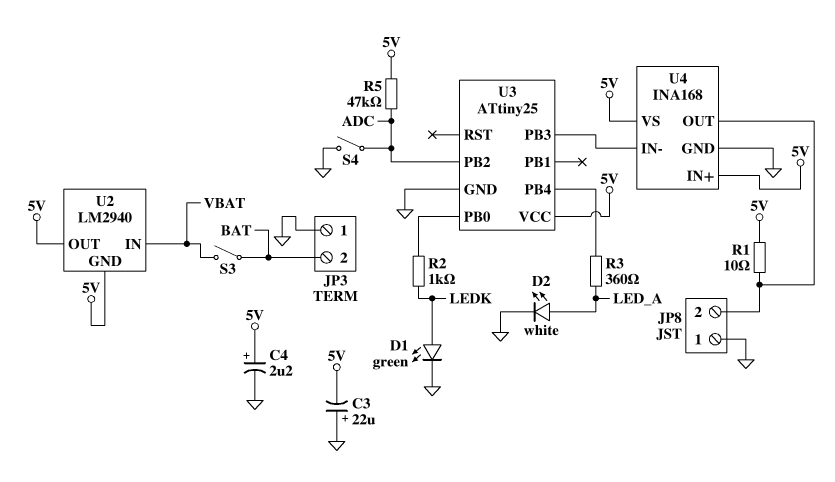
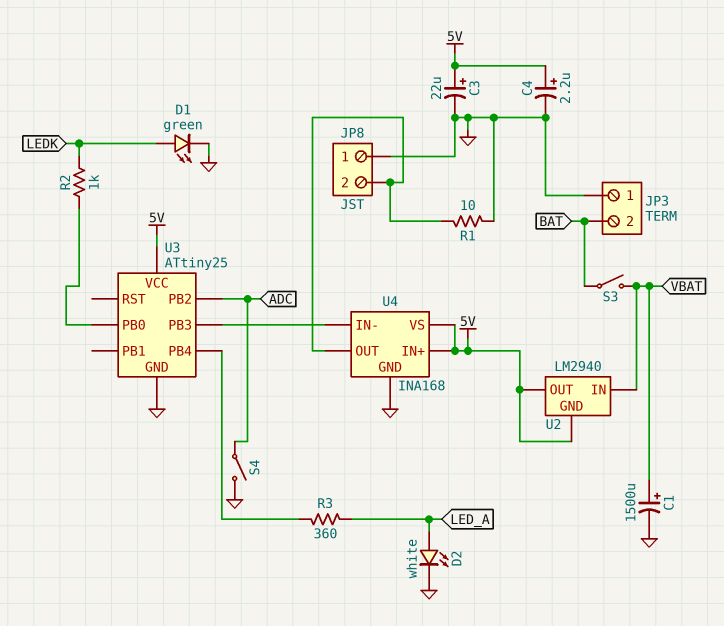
C1: none -> 1500uF (plus VBAT, minus GND)
C3: 22uF (plus GND, minus 5V) -> 22uF (plus 5V, minus GND)
R1: 10 (5V, JP8/2) -> 10 (GND, JP8/2)
R5: 47k (5V, ADC) -> none

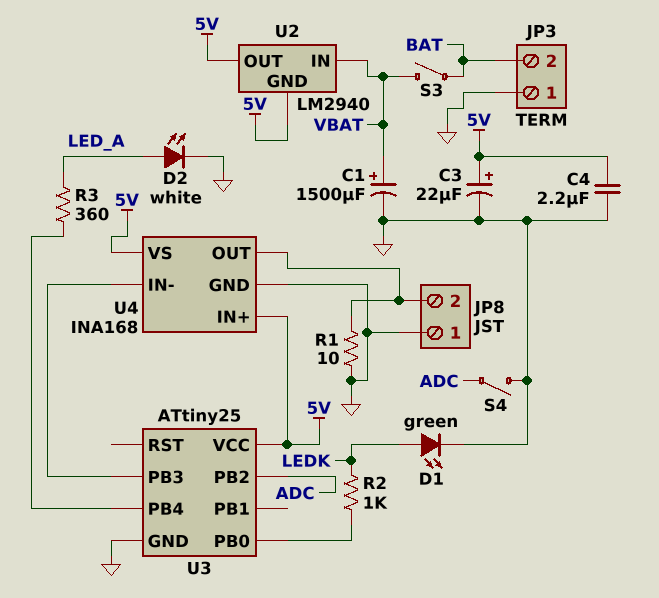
C4: 2.2uF (plus 5V, minus GND) -> 2.2uF (5V, GND)

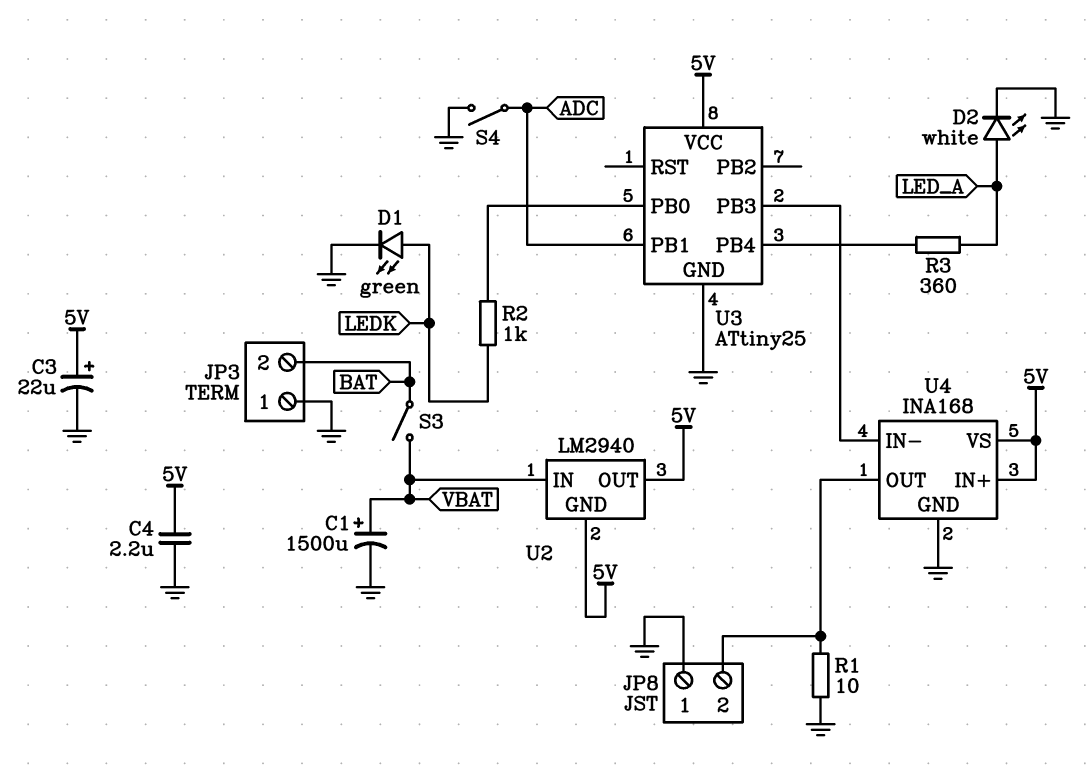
U3 pin PB1: none -> ADC
U3 pin PB2: ADC -> none

